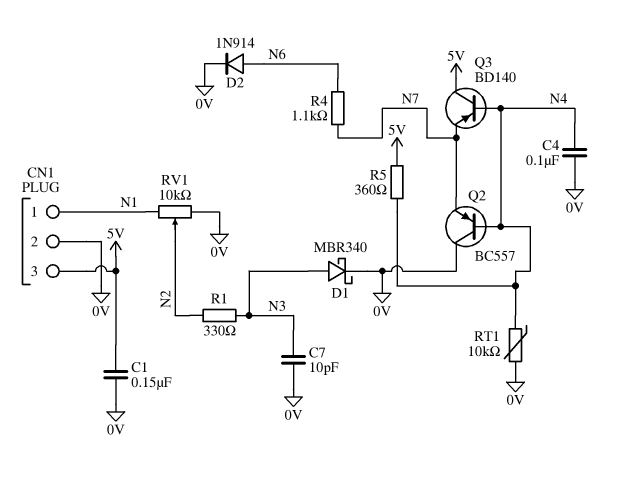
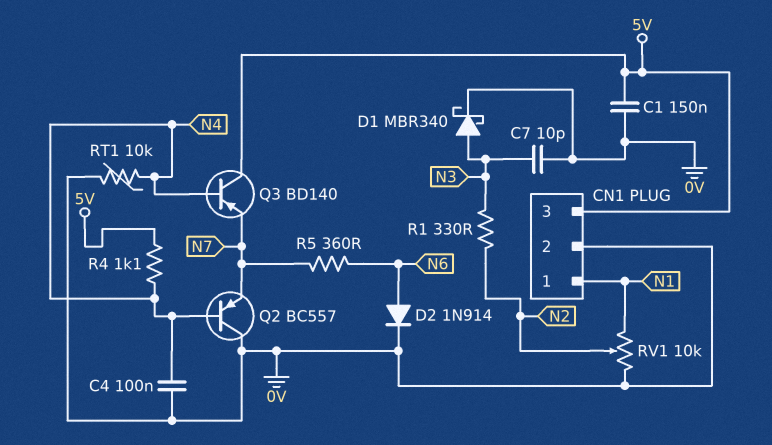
R4: 1.1k (N6, N7) -> 1.1k (5V, N4)
R5: 360 (5V, N4) -> 360 (N6, N7)

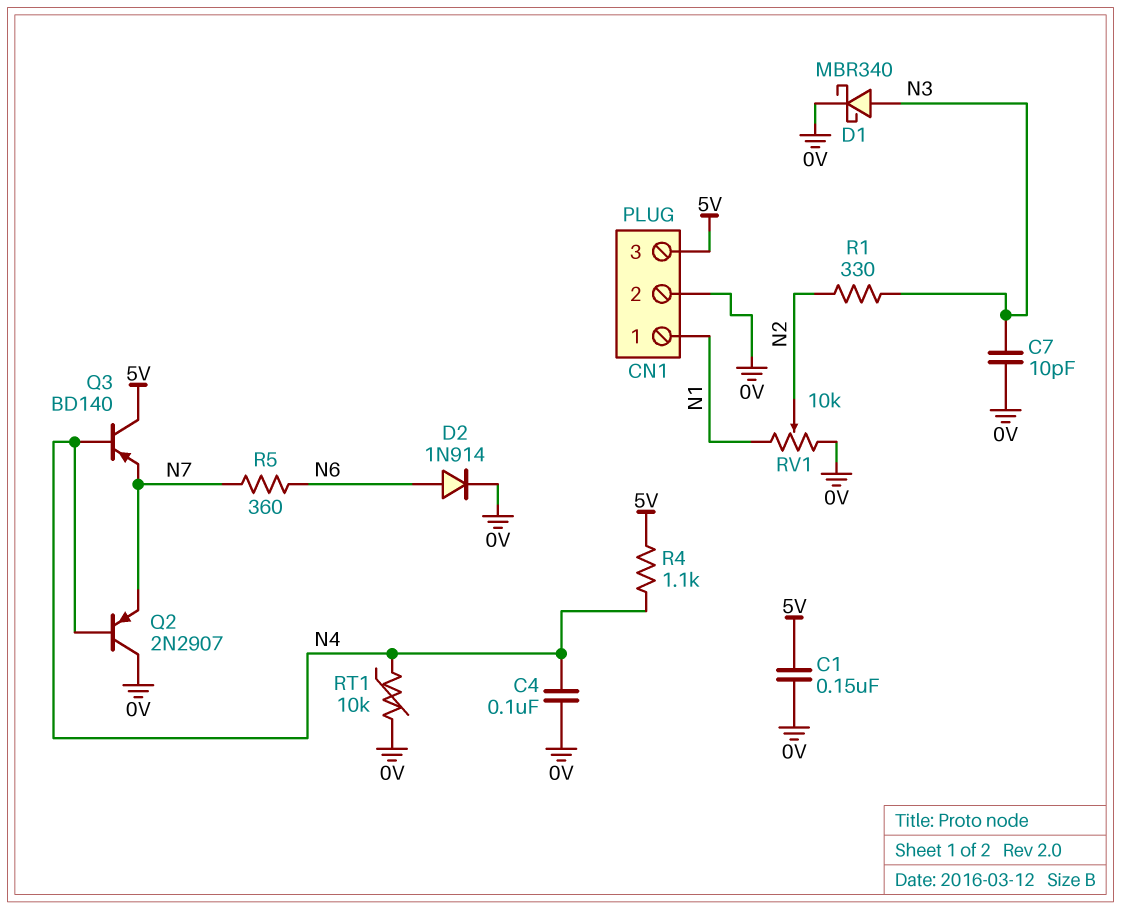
Q2: PNP BC557 (B N4, C 0V, E N7) -> PNP 2N2907 (B N4, C 0V, E N7)

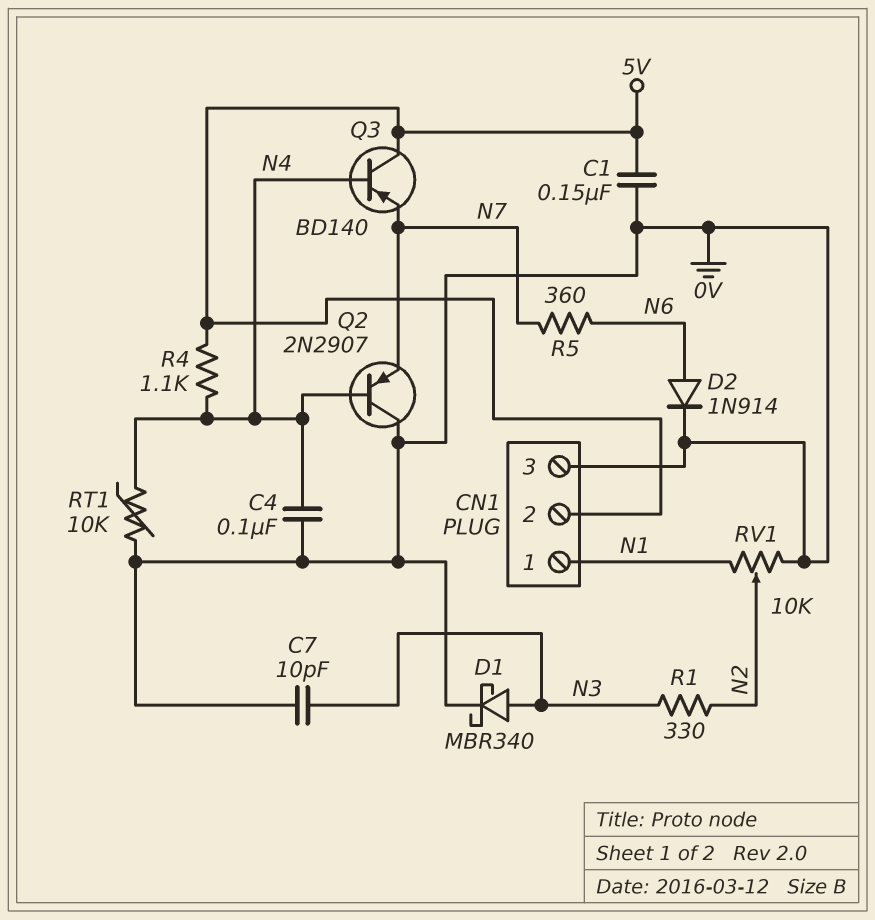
CN1 pin 2: 0V -> 5V
CN1 pin 3: 5V -> 0V

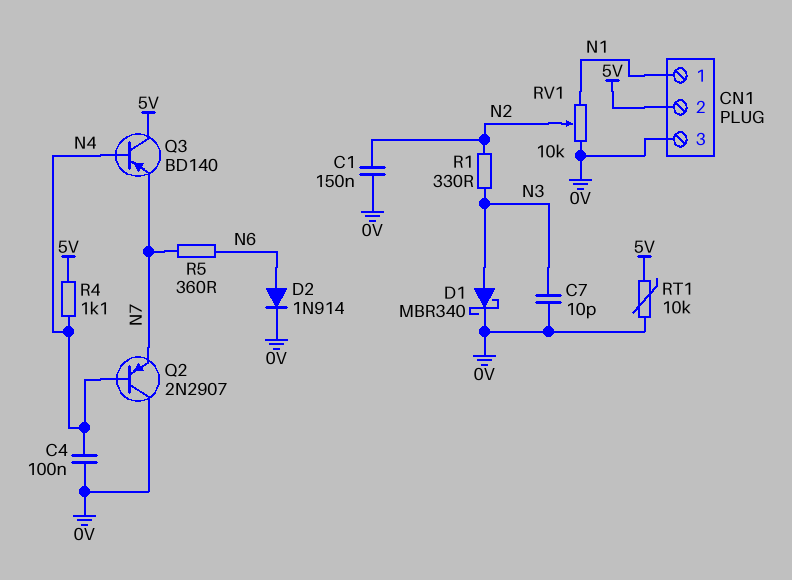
C1: 150nF (0V, 5V) -> 150nF (0V, N2)
RT1: 10k (0V, N4) -> 10k (0V, 5V)

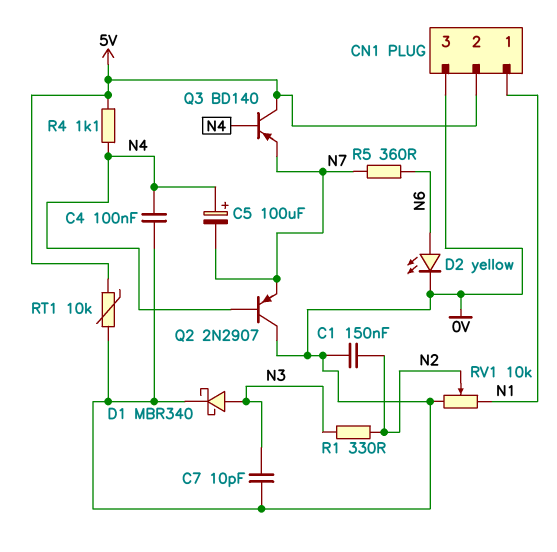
C5: none -> 100uF (plus N4, minus N7)
D2: diode 1N914 (A N6, K 0V) -> LED yellow (A N6, K 0V)

